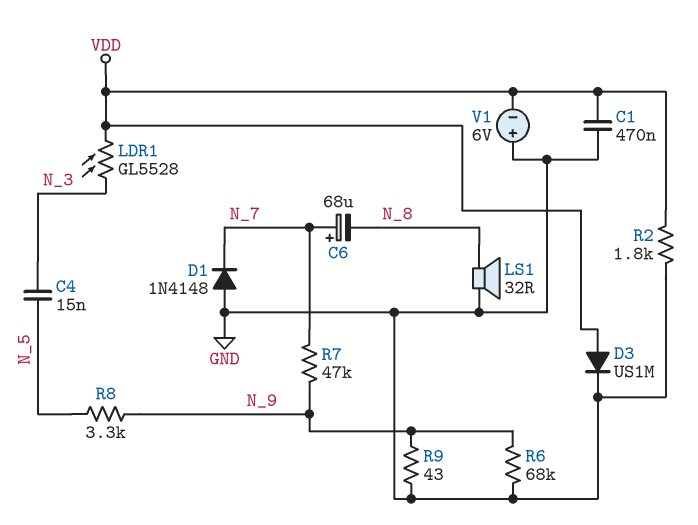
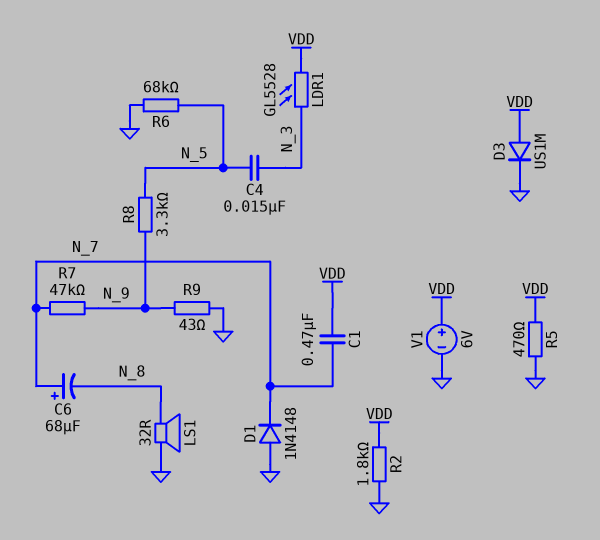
C1: 470nF (GND, VDD) -> 470nF (N_7, VDD)
R5: none -> 470 (GND, VDD)
R6: 68k (GND, N_9) -> 68k (GND, N_5)
V1: 6V (plus GND, minus VDD) -> 6V (plus VDD, minus GND)

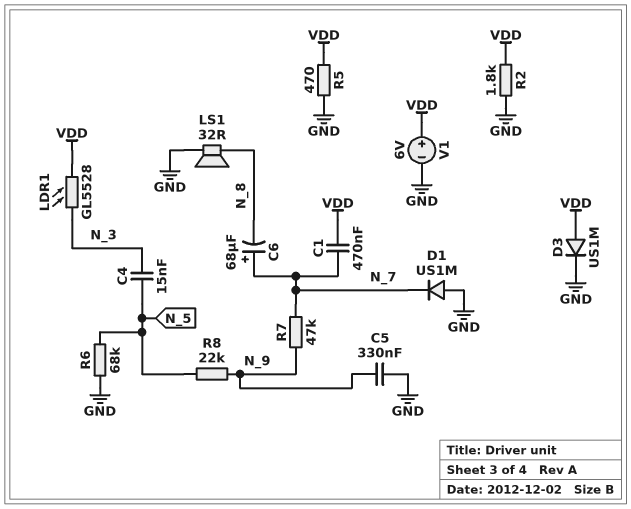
C5: none -> 330nF (GND, N_9)
D1: diode 1N4148 (A GND, K N_7) -> diode US1M (A GND, K N_7)
R8: 3.3k (N_5, N_9) -> 22k (N_5, N_9)
R9: 43 (GND, N_9) -> none

